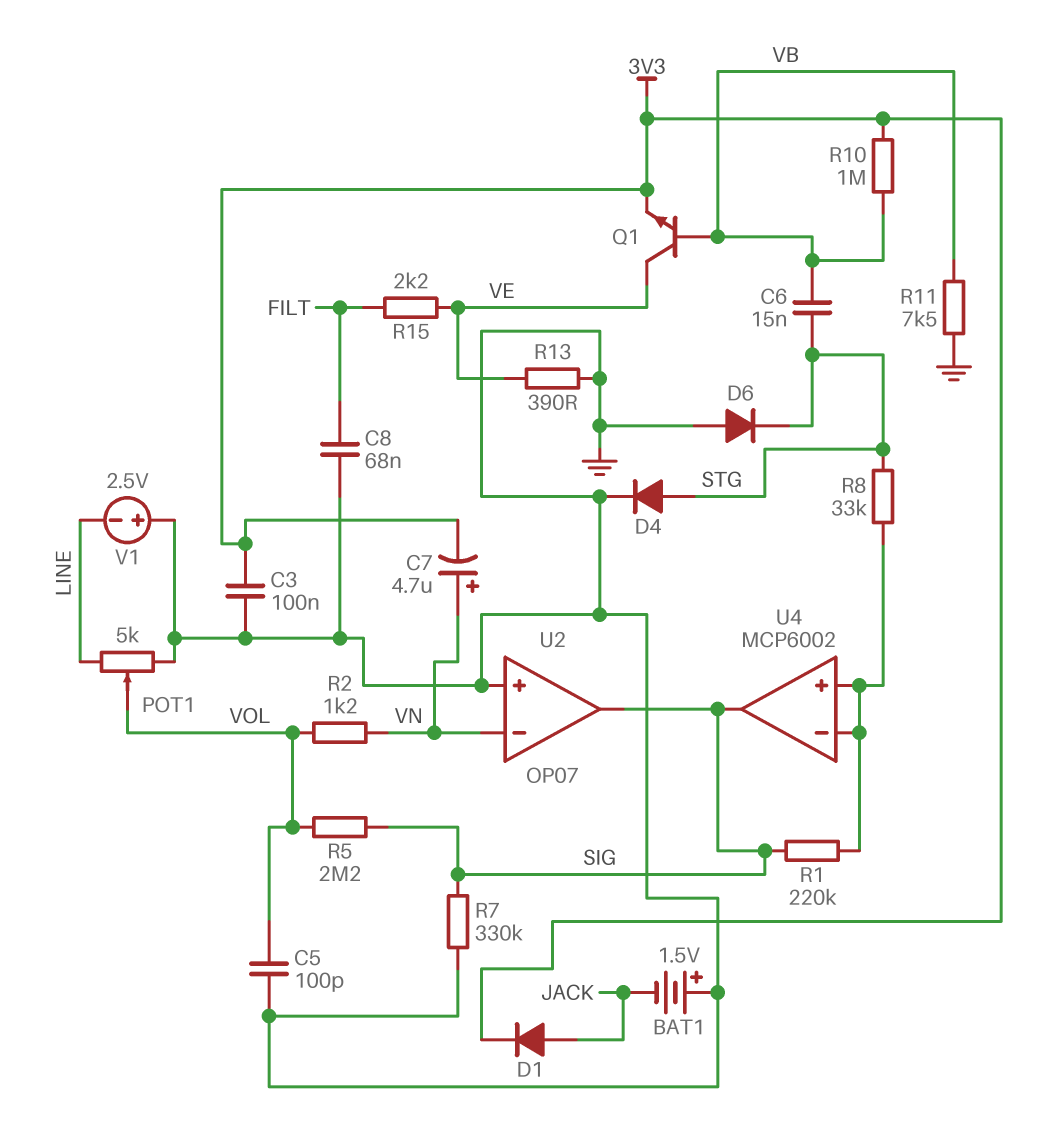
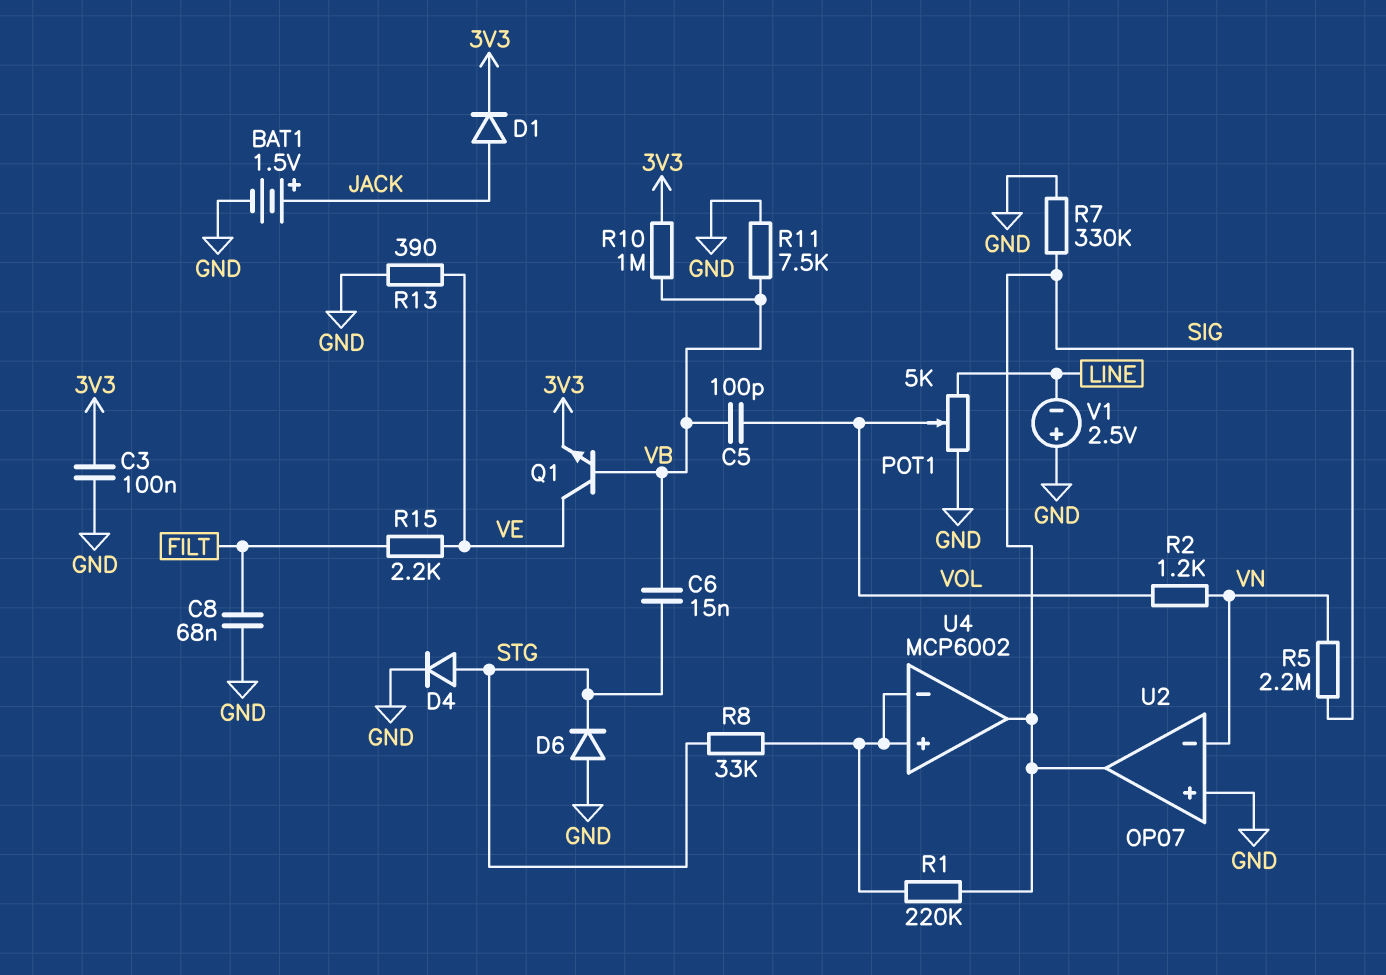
BAT1: 1.5V (plus GND, minus JACK) -> 1.5V (plus JACK, minus GND)
C5: 100pF (GND, VOL) -> 100pF (VB, VOL)
C7: 4.7uF (plus VN, minus 3V3) -> none
R5: 2.2M (SIG, VOL) -> 2.2M (SIG, VN)

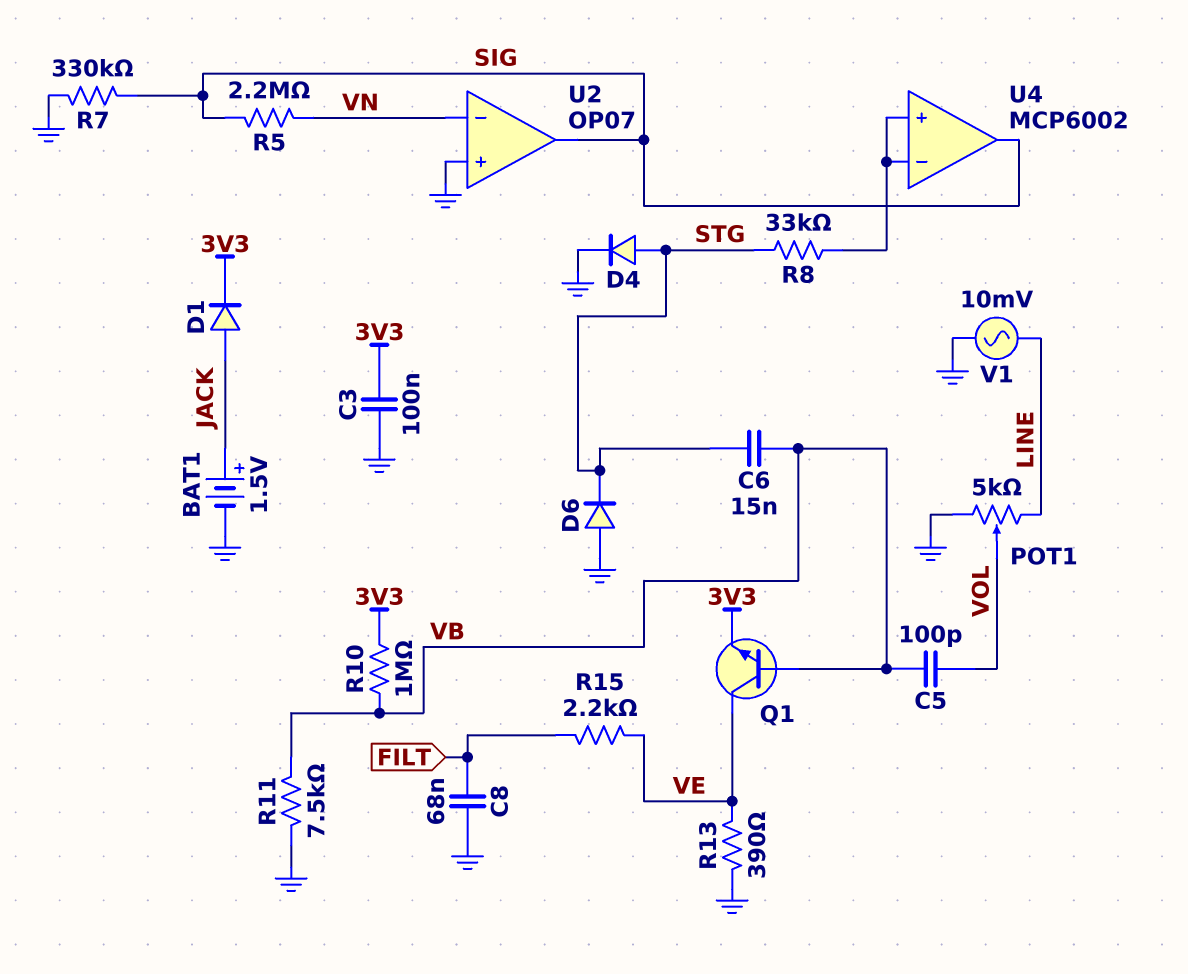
R1: 220k (SIG, U4/in+) -> none
R2: 1.2k (VN, VOL) -> none
V1: 2.5V (plus GND, minus LINE) -> AC 10mV (GND, LINE)

